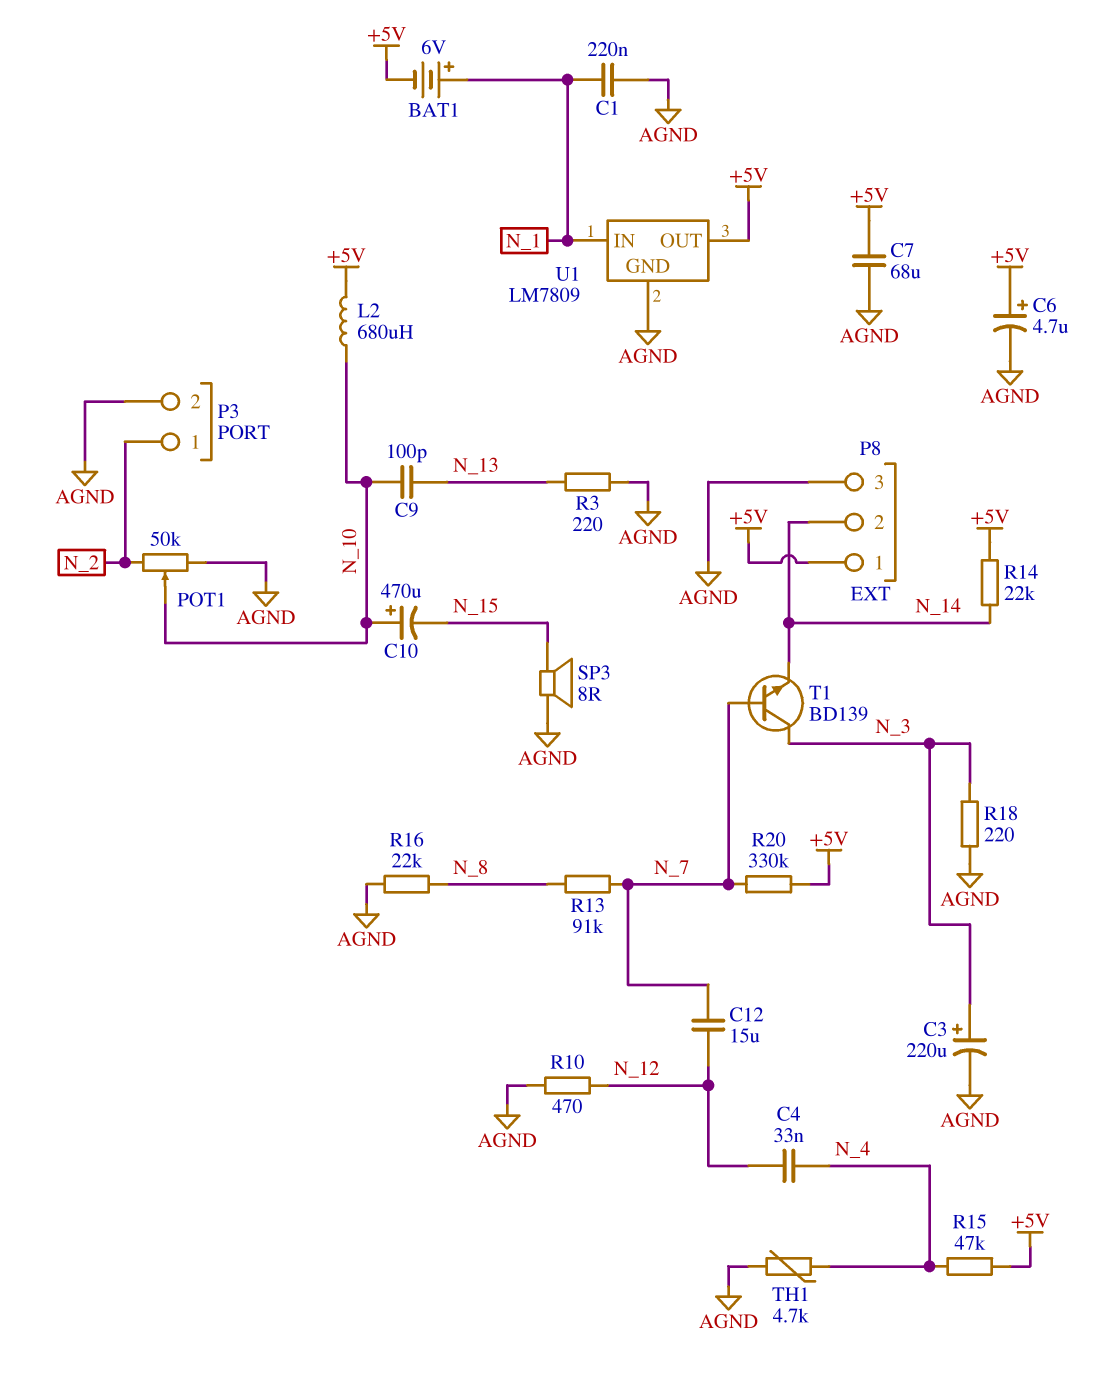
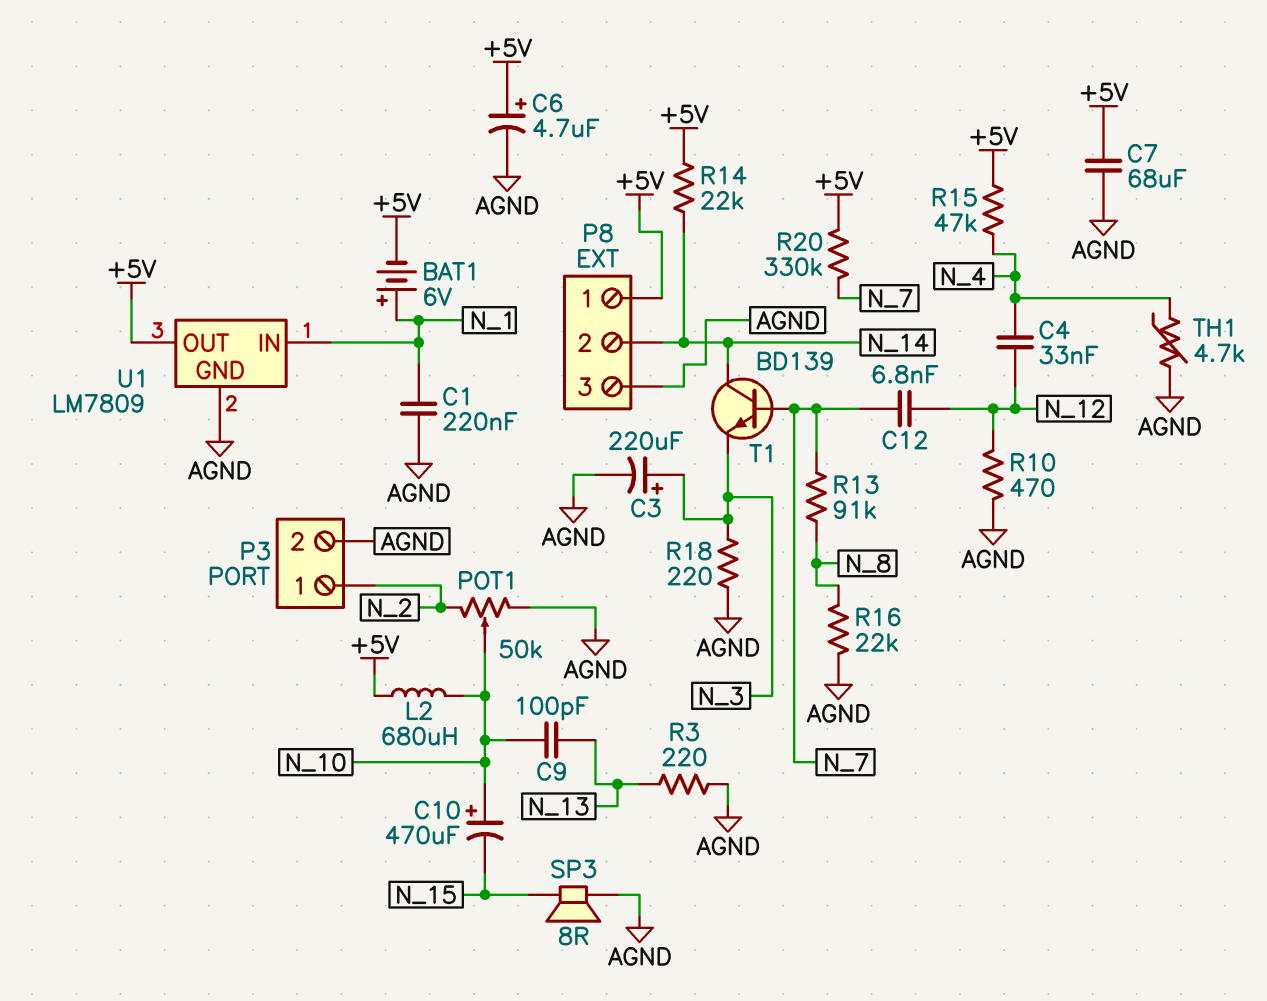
C12: 15uF (N_7, N_12) -> 6.8nF (N_7, N_12)
T1: NPN BD139 (B N_7, C N_3, E N_14) -> NPN BD139 (B N_7, C N_14, E N_3)

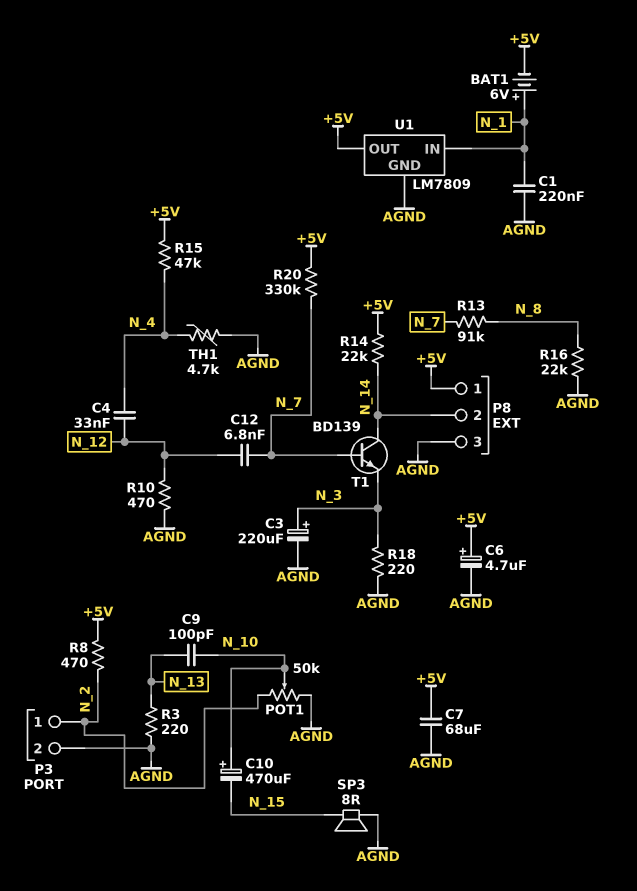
L2: 680uH (+5V, N_10) -> none
R8: none -> 470 (+5V, N_2)

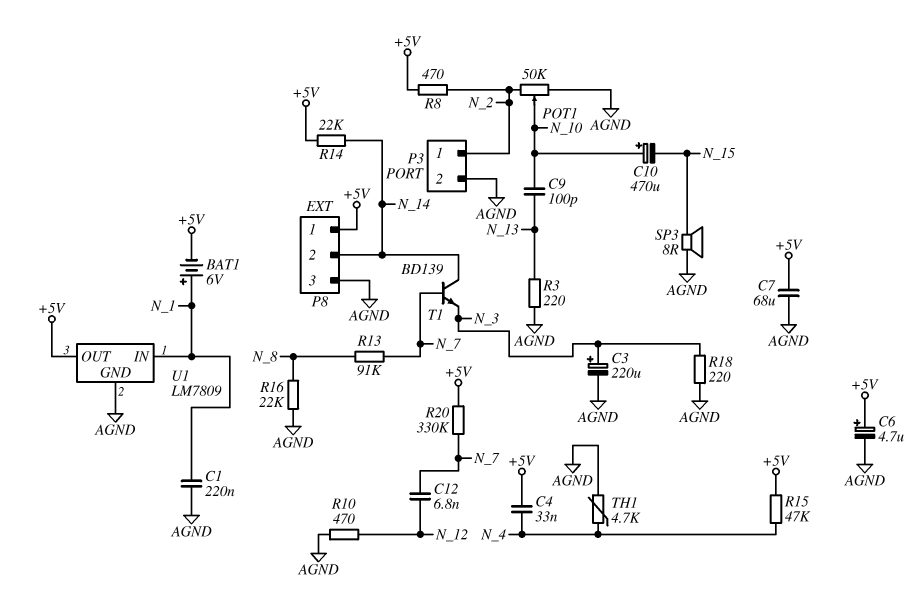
C4: 33nF (N_4, N_12) -> 33nF (+5V, N_4)

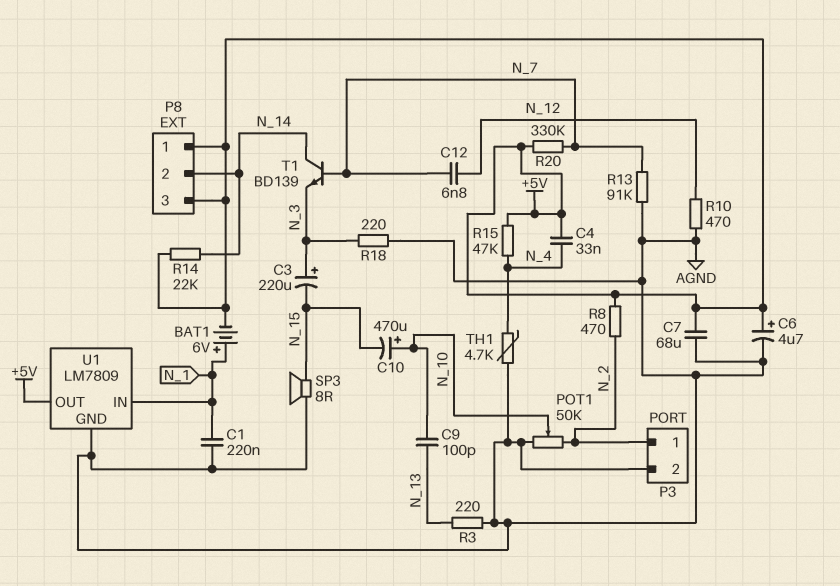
C3: 220uF (plus N_3, minus AGND) -> 220uF (plus N_3, minus N_15)
P8 pin 3: AGND -> +5V
R13: 91k (N_7, N_8) -> 91k (AGND, N_7)
R16: 22k (AGND, N_8) -> none

